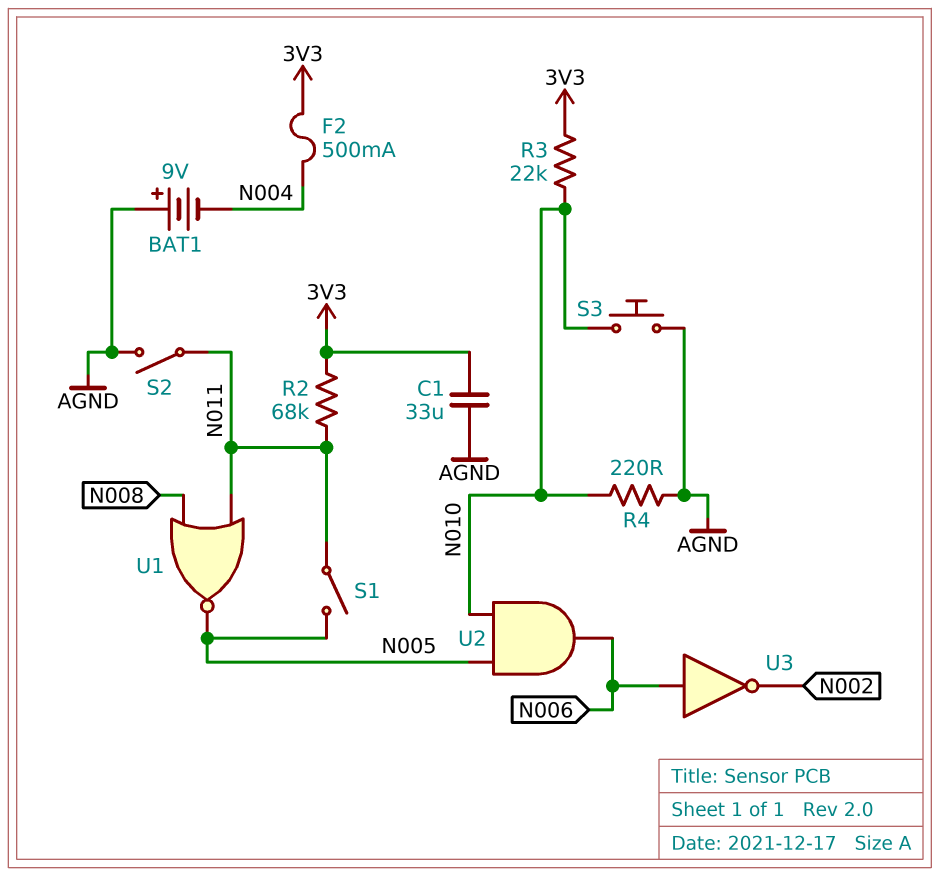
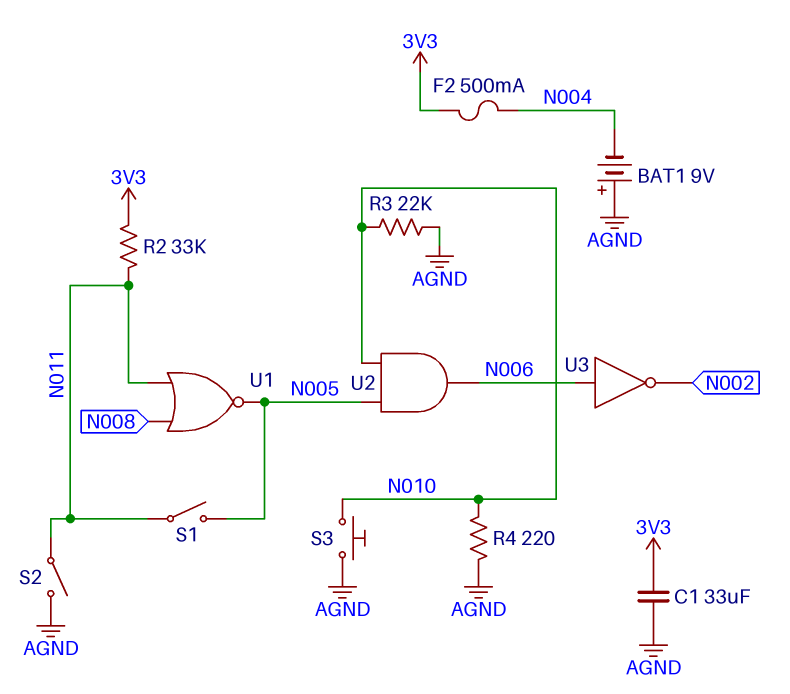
R2: 68k (3V3, N011) -> 33k (3V3, N011)
R3: 22k (3V3, N010) -> 22k (AGND, N010)

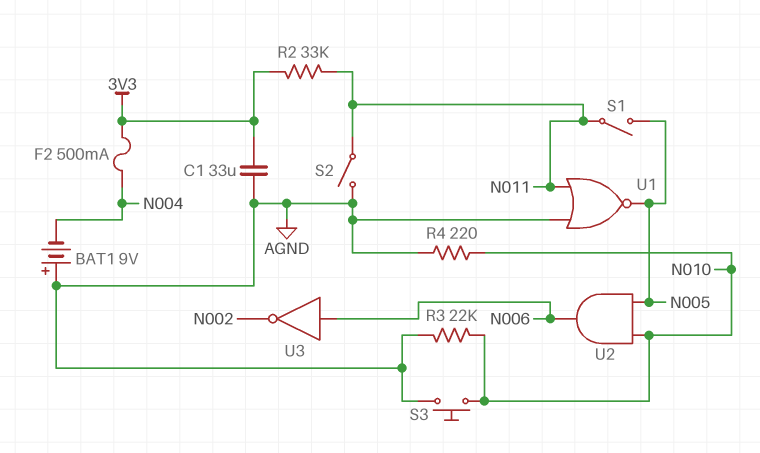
U1: NOR (in N008, in N011, out N005) -> NOR (in AGND, in N011, out N005)

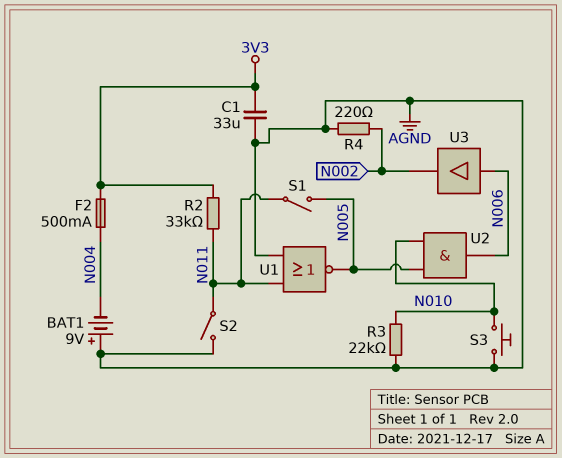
R4: 220 (AGND, N010) -> 220 (AGND, N002)
U3: NOT (in N006, out N002) -> buffer (in N006, out N002)

